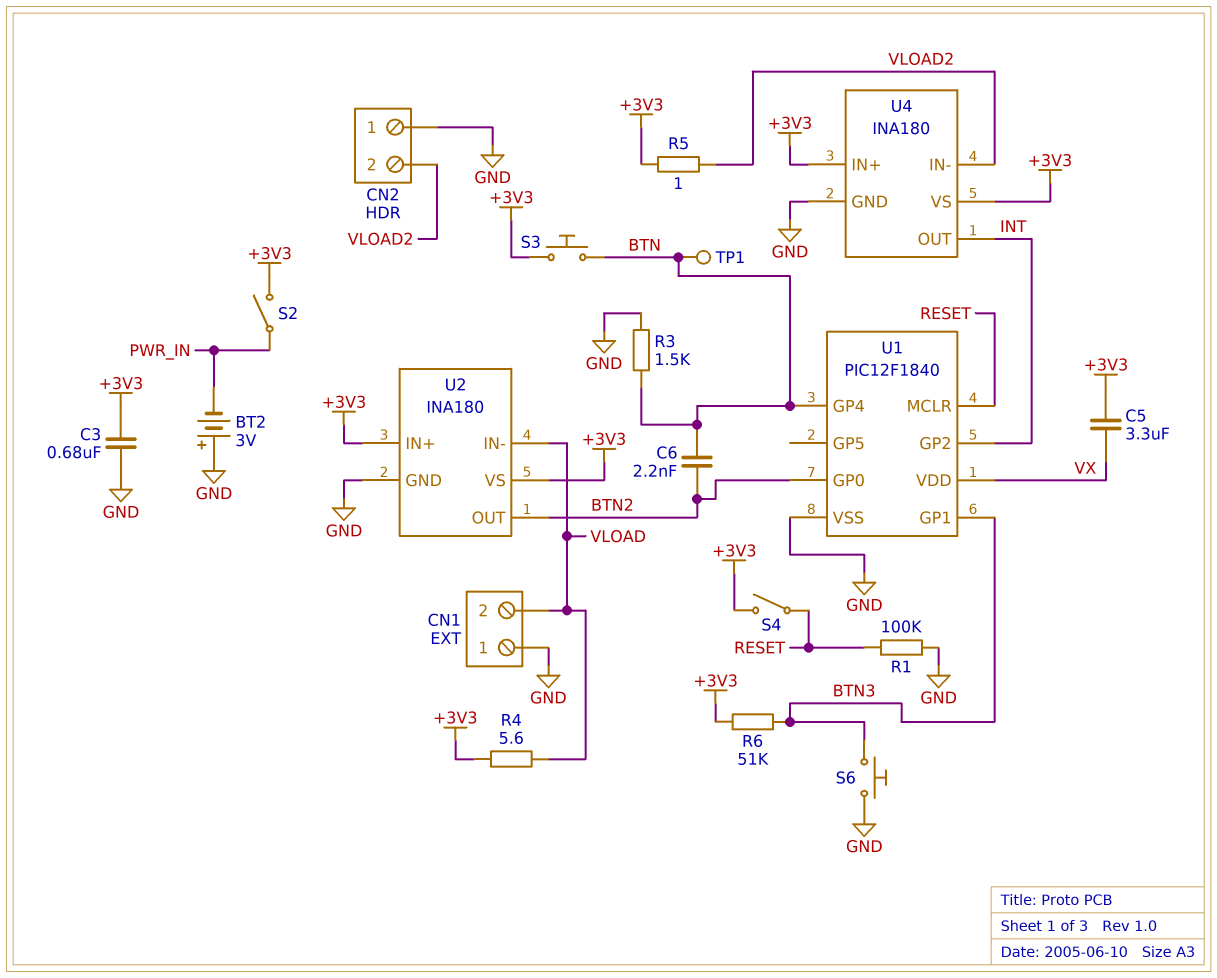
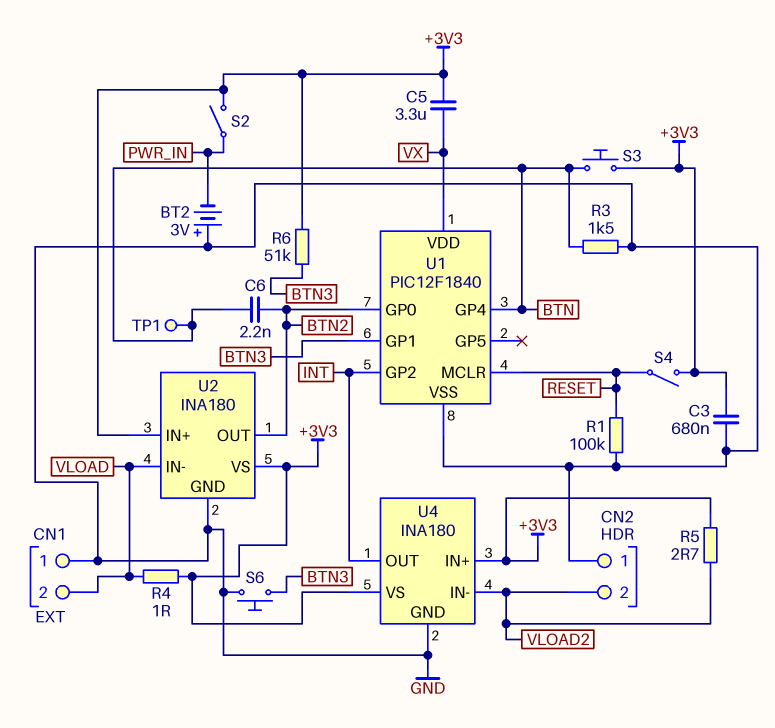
R4: 5.6 (+3V3, VLOAD) -> 1 (+3V3, VLOAD)
R5: 1 (+3V3, VLOAD2) -> 2.7 (+3V3, VLOAD2)

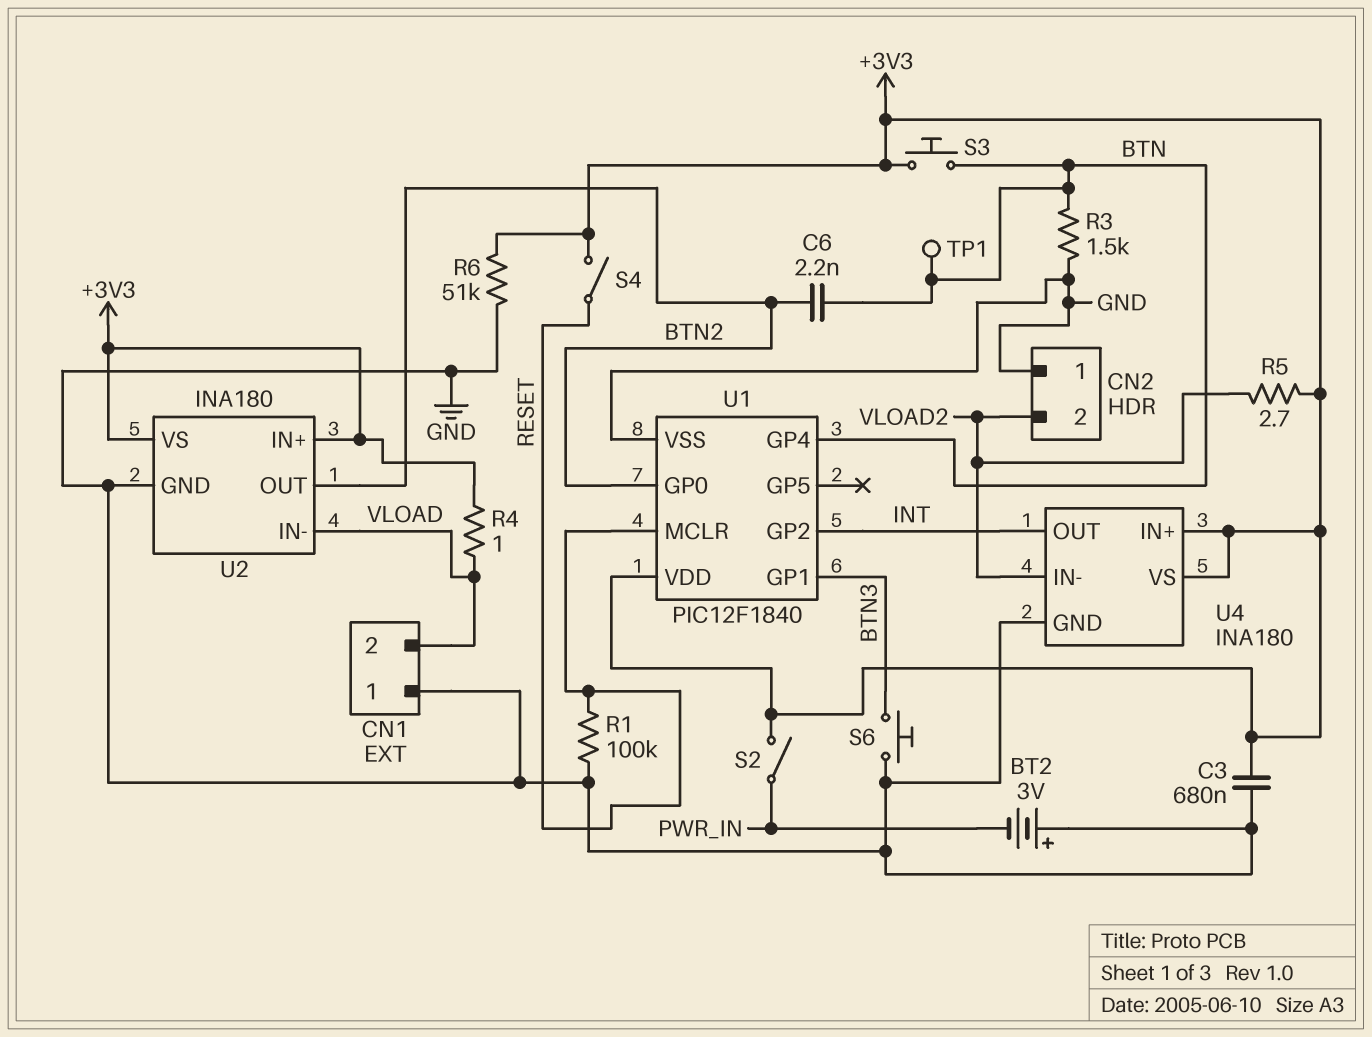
C5: 3.3uF (+3V3, VX) -> none
R6: 51k (+3V3, BTN3) -> 51k (+3V3, GND)
U1 pin VDD: VX -> +3V3

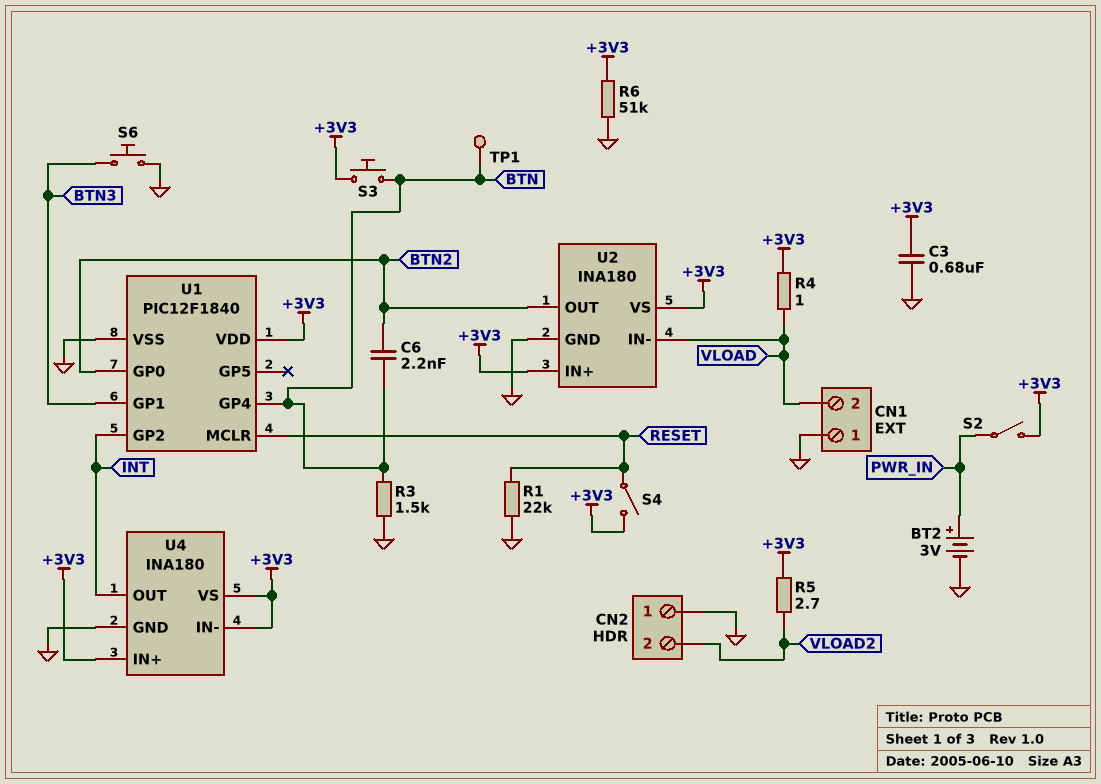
BT2: 3V (plus GND, minus PWR_IN) -> 3V (plus PWR_IN, minus GND)
R1: 100k (GND, RESET) -> 22k (GND, RESET)
U4 pin IN-: VLOAD2 -> +3V3

